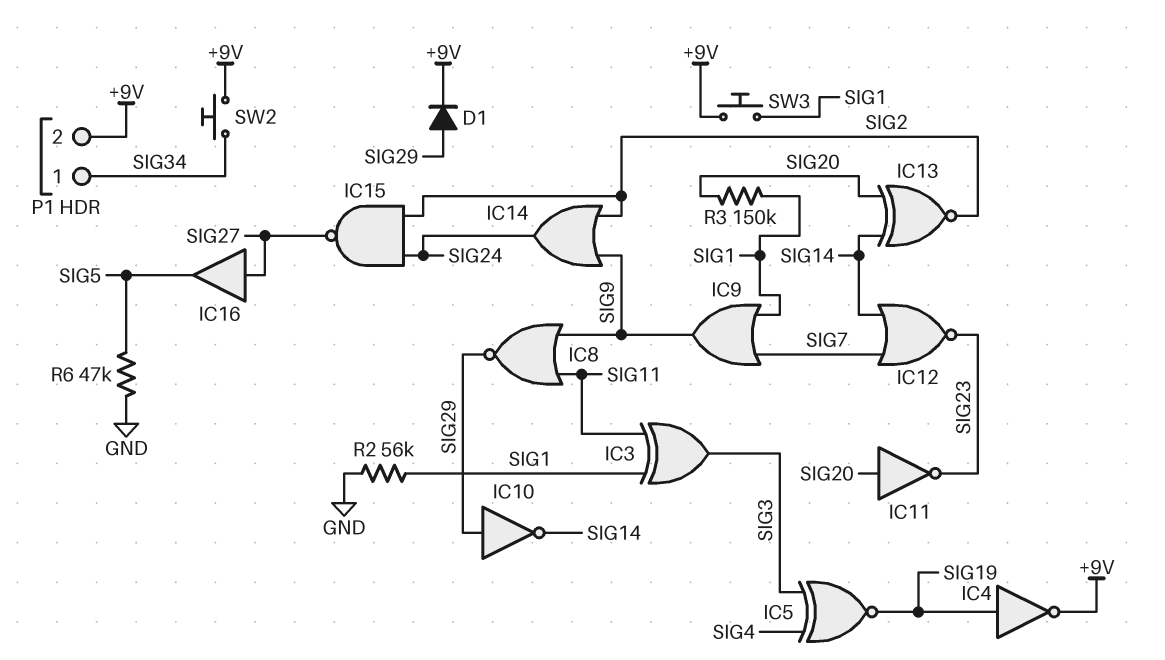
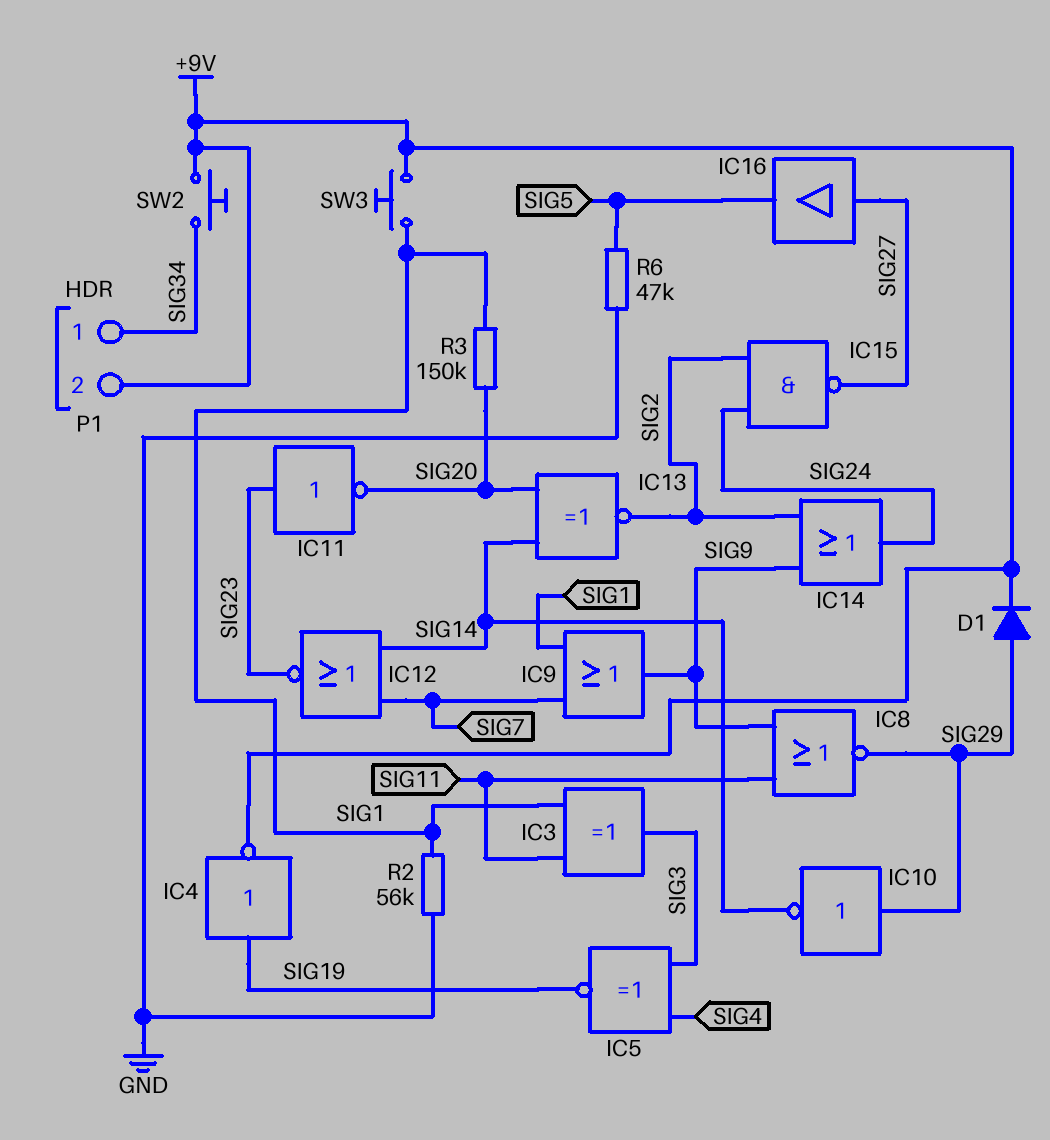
IC11: NOT (in SIG20, out SIG23) -> NOT (in SIG23, out SIG20)

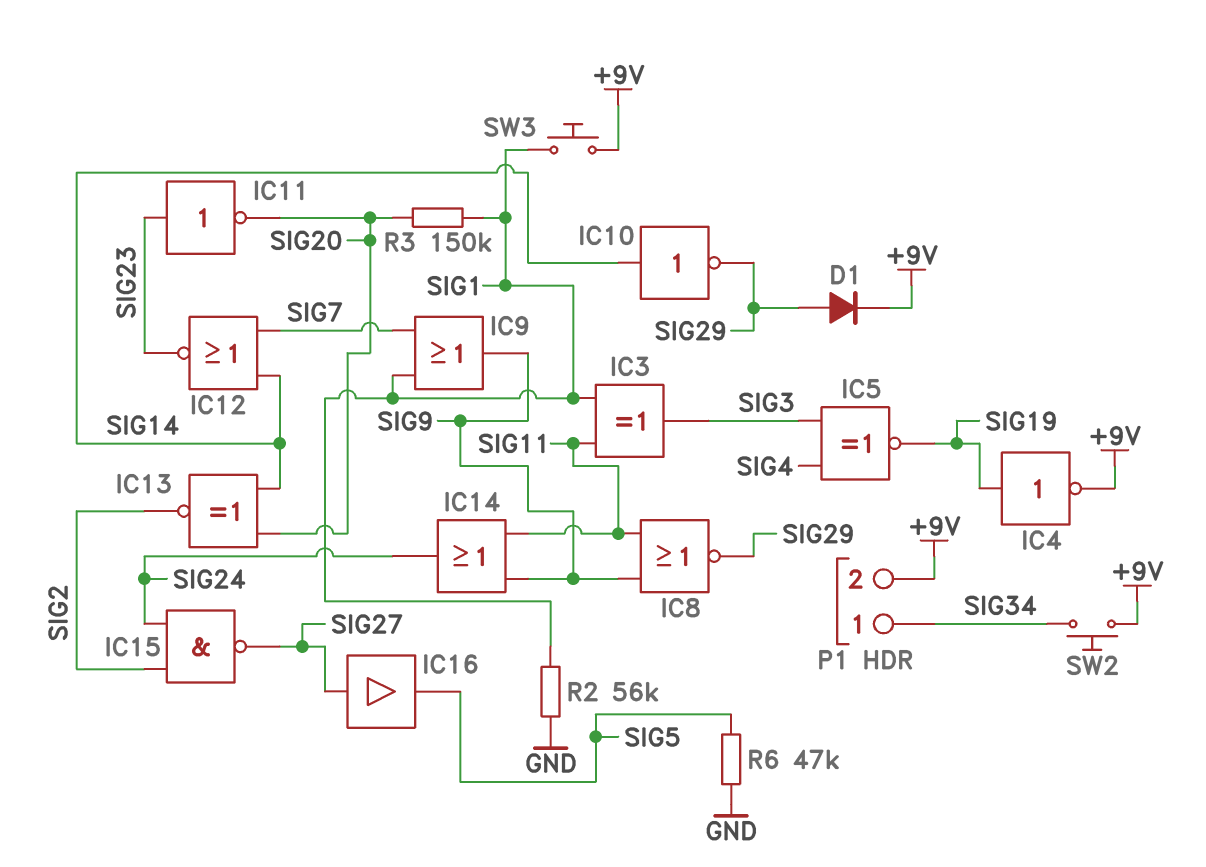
IC10: NOT (in SIG29, out SIG14) -> NOT (in SIG14, out SIG29)
IC14: OR (in SIG2, in SIG9, out SIG24) -> OR (in SIG9, in SIG11, out SIG24)

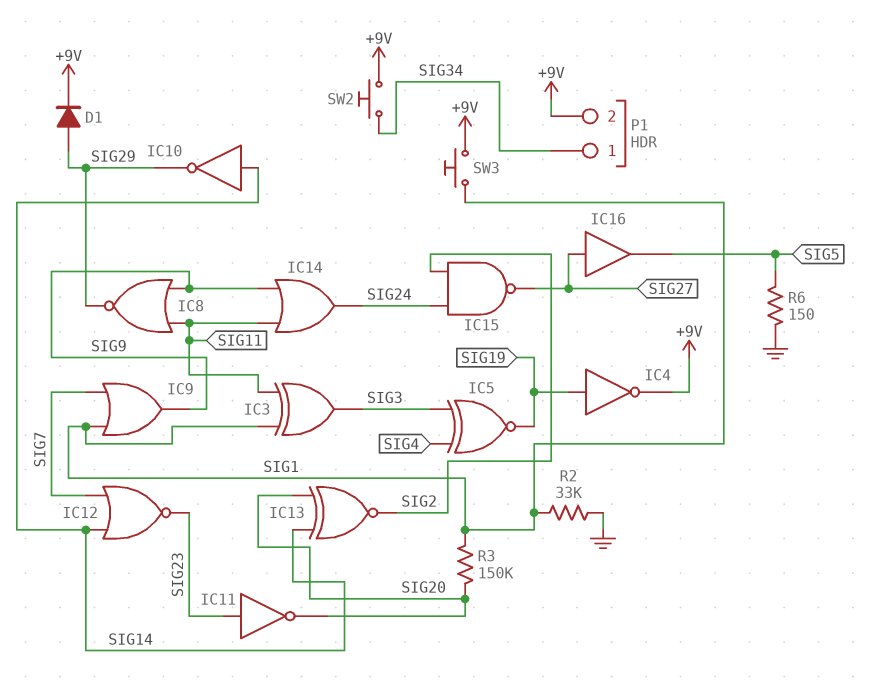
R2: 56k (GND, SIG1) -> 33k (GND, SIG1)
R6: 47k (GND, SIG5) -> 150 (GND, SIG5)

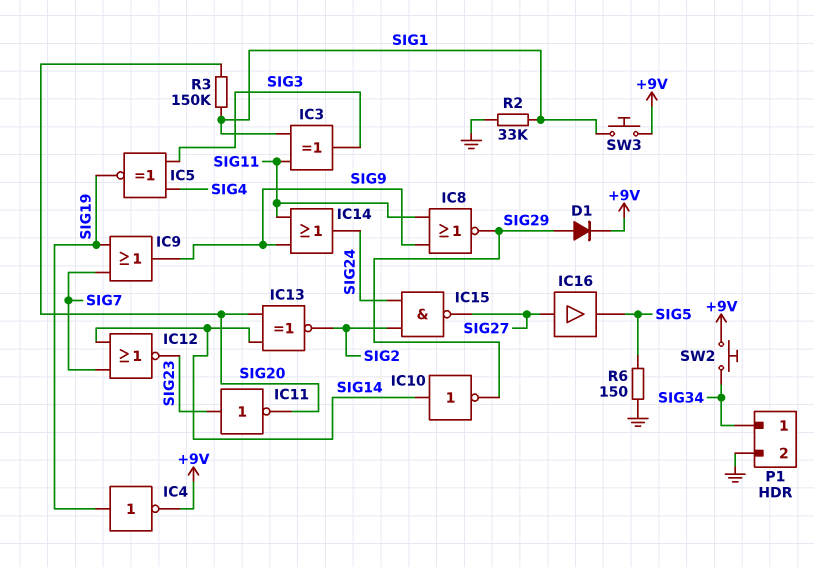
IC9: OR (in SIG1, in SIG7, out SIG9) -> OR (in SIG7, in SIG19, out SIG9)
P1 pin 2: +9V -> GND

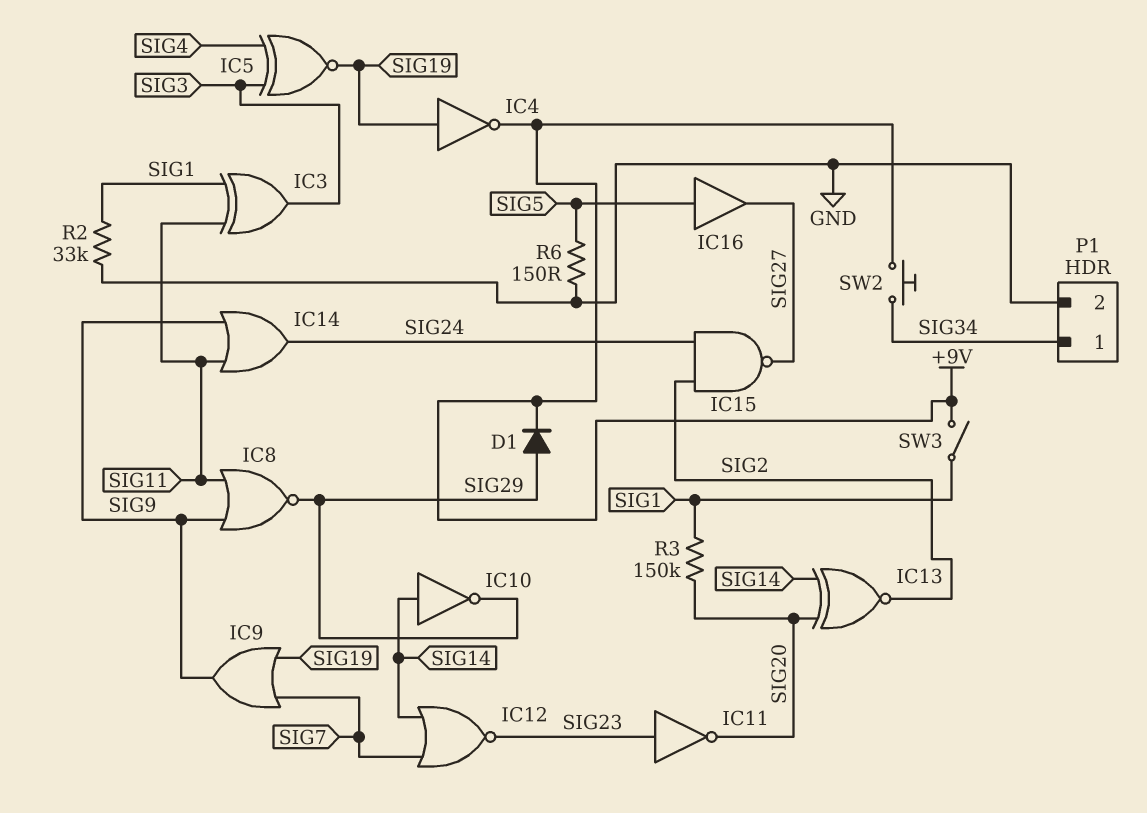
IC16: buffer (in SIG27, out SIG5) -> buffer (in SIG5, out SIG27)
SW3: button (+9V, SIG1) -> switch (+9V, SIG1)

